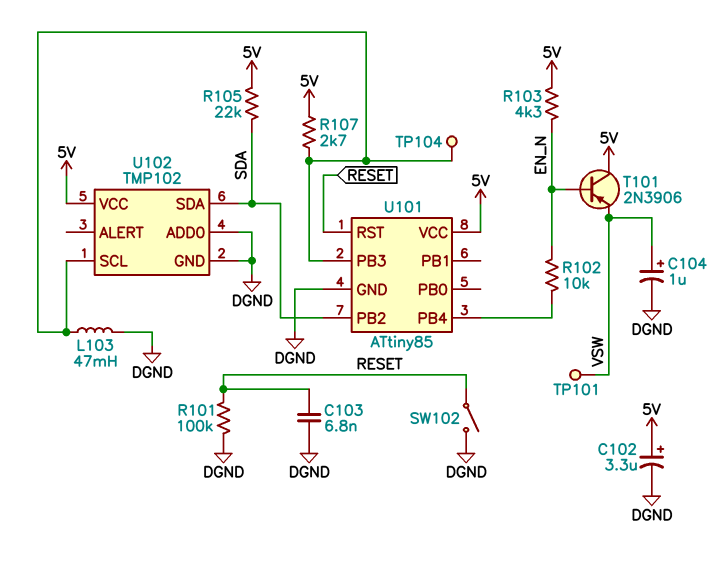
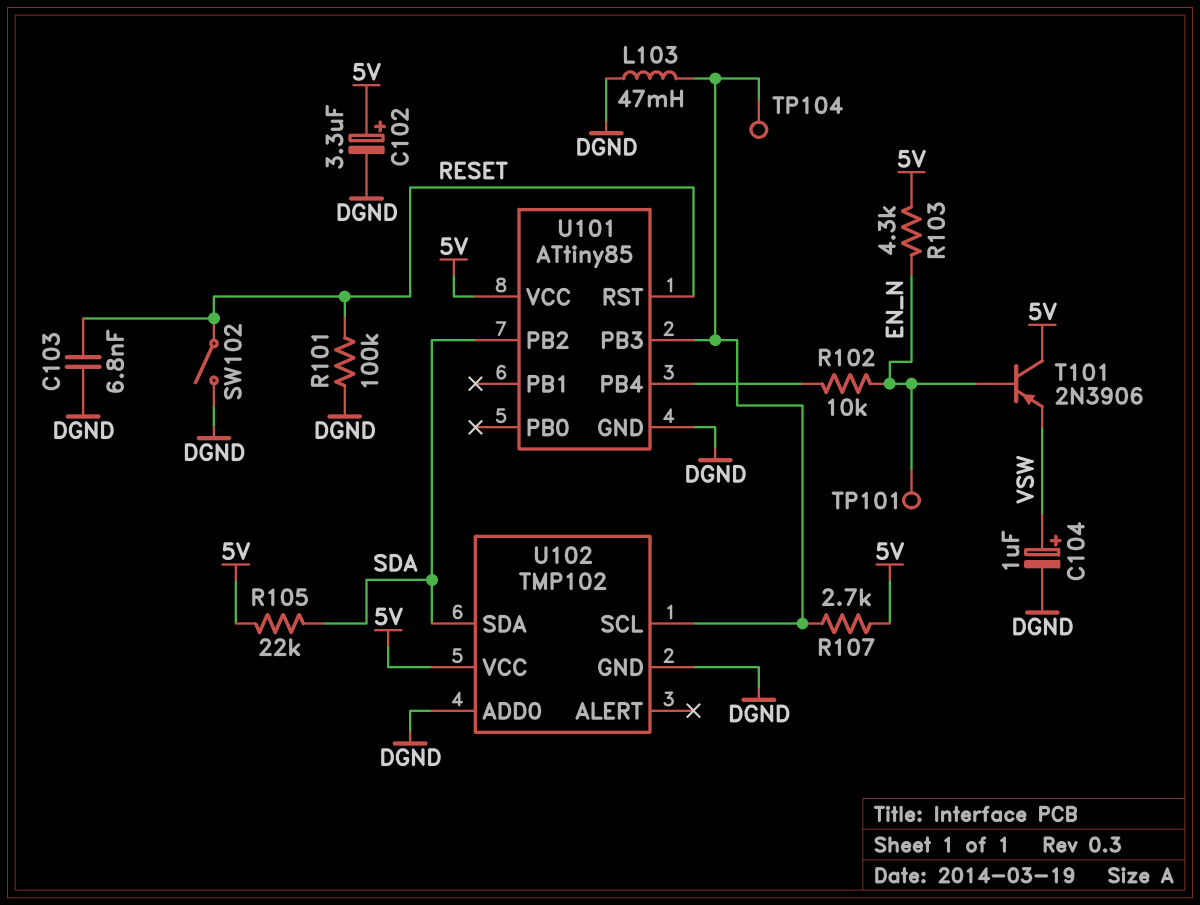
TP101: test point (VSW) -> test point (EN_N)

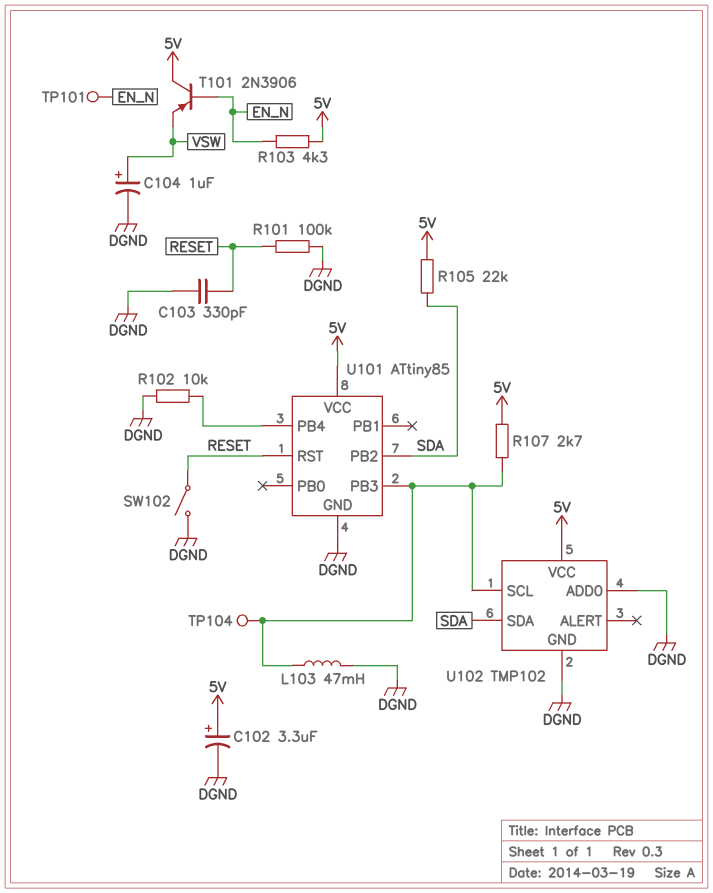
C103: 6.8nF (DGND, RESET) -> 330pF (DGND, RESET)
R102: 10k (EN_N, U101/PB4) -> 10k (DGND, U101/PB4)

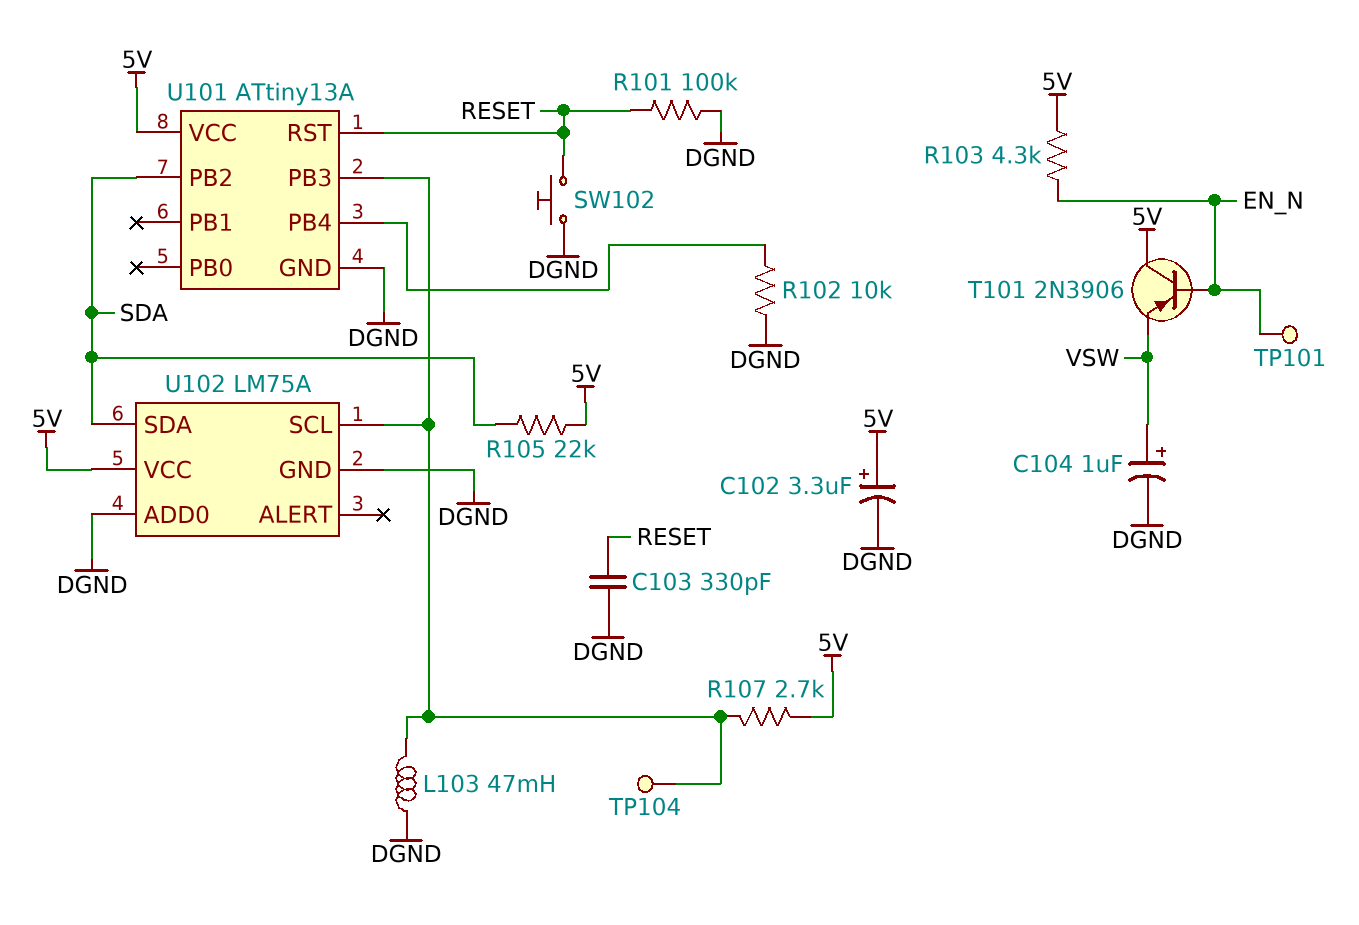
SW102: switch (DGND, RESET) -> button (DGND, RESET)
U101: ATtiny85 -> ATtiny13A
U102: TMP102 -> LM75A

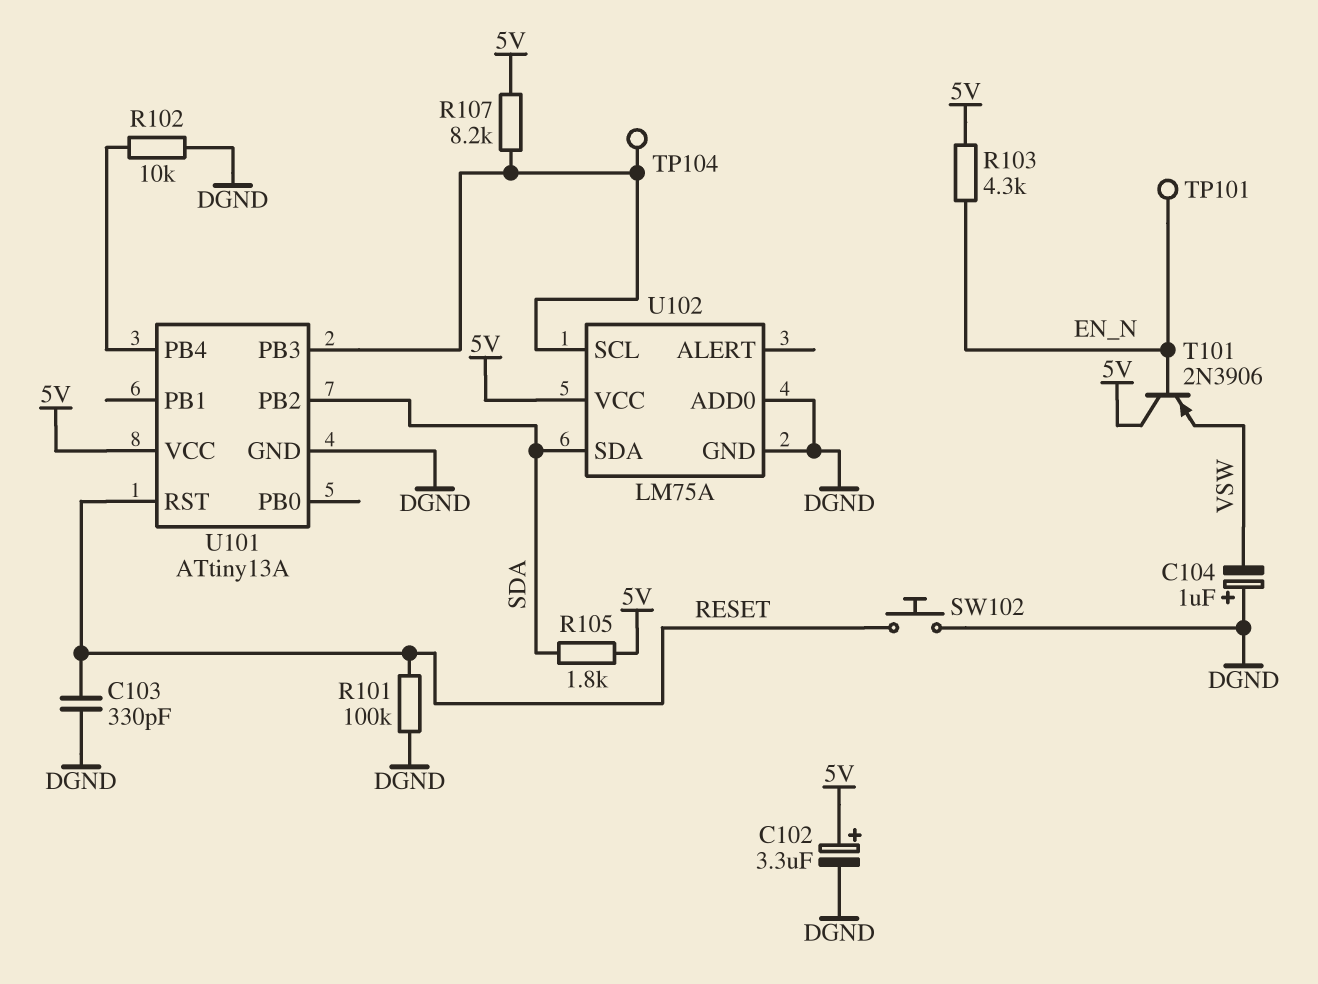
C104: 1uF (plus VSW, minus DGND) -> 1uF (plus DGND, minus VSW)
L103: 47mH (DGND, U101/PB3) -> none
R105: 22k (5V, SDA) -> 1.8k (5V, SDA)
R107: 2.7k (5V, U101/PB3) -> 8.2k (5V, U101/PB3)

